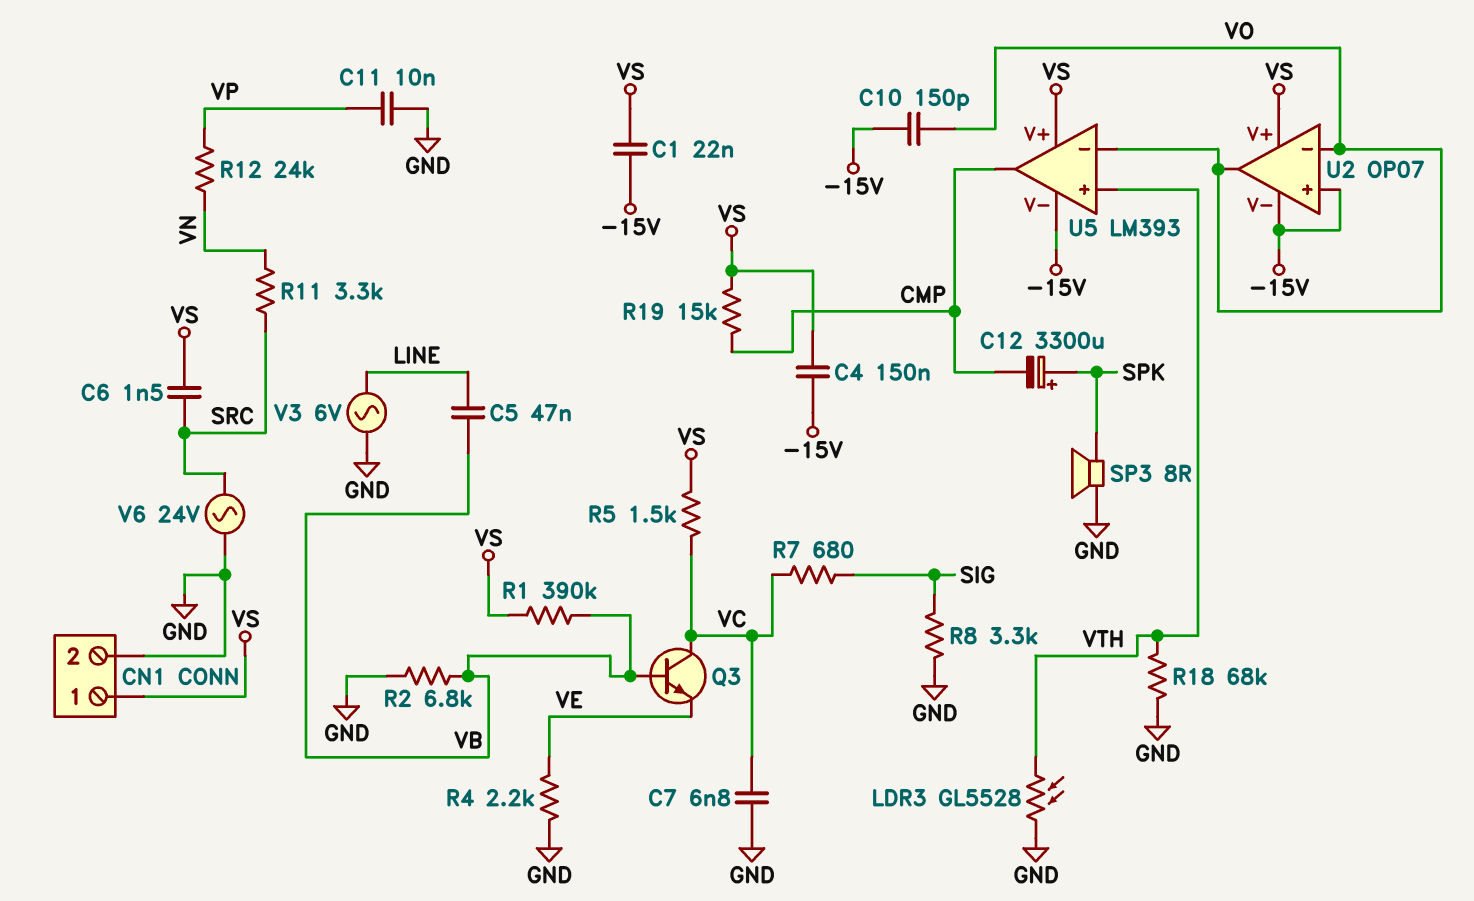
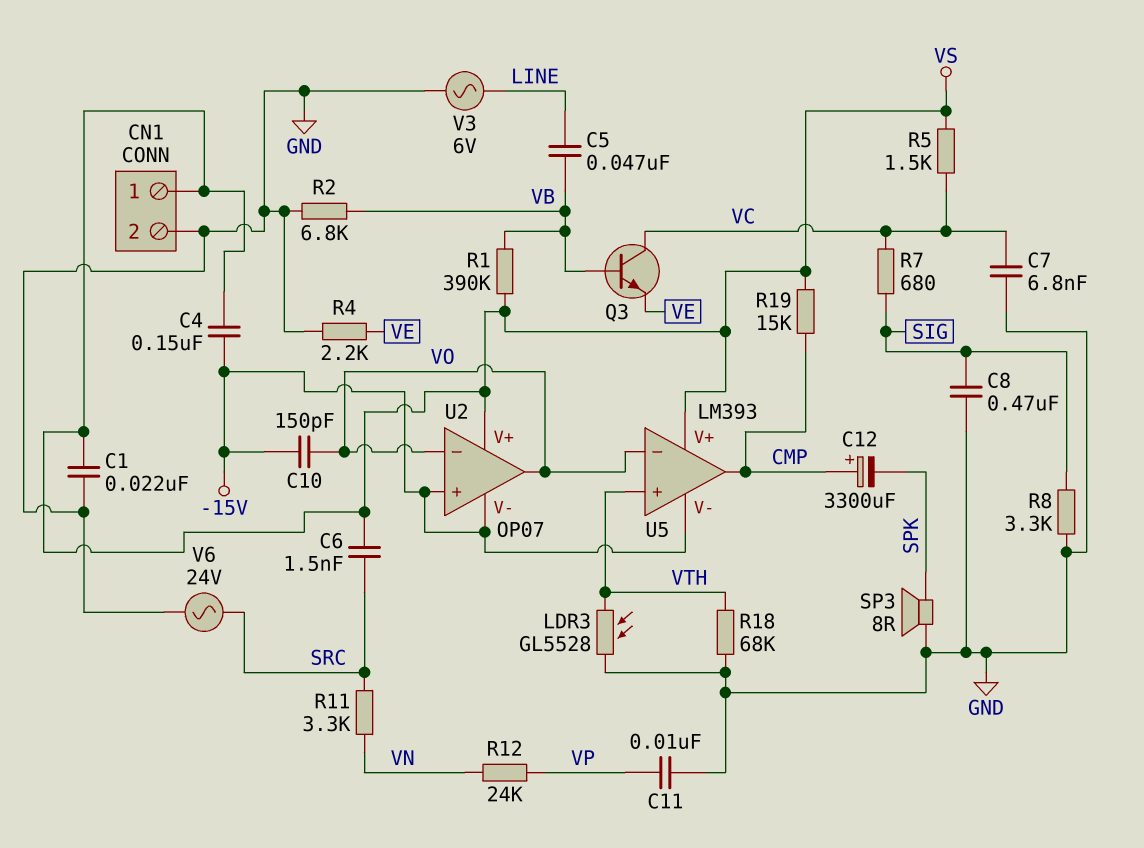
C1: 22nF (-15V, VS) -> 22nF (GND, VS)
C8: none -> 470nF (GND, SIG)
C12: 3300uF (plus SPK, minus CMP) -> 3300uF (plus CMP, minus SPK)

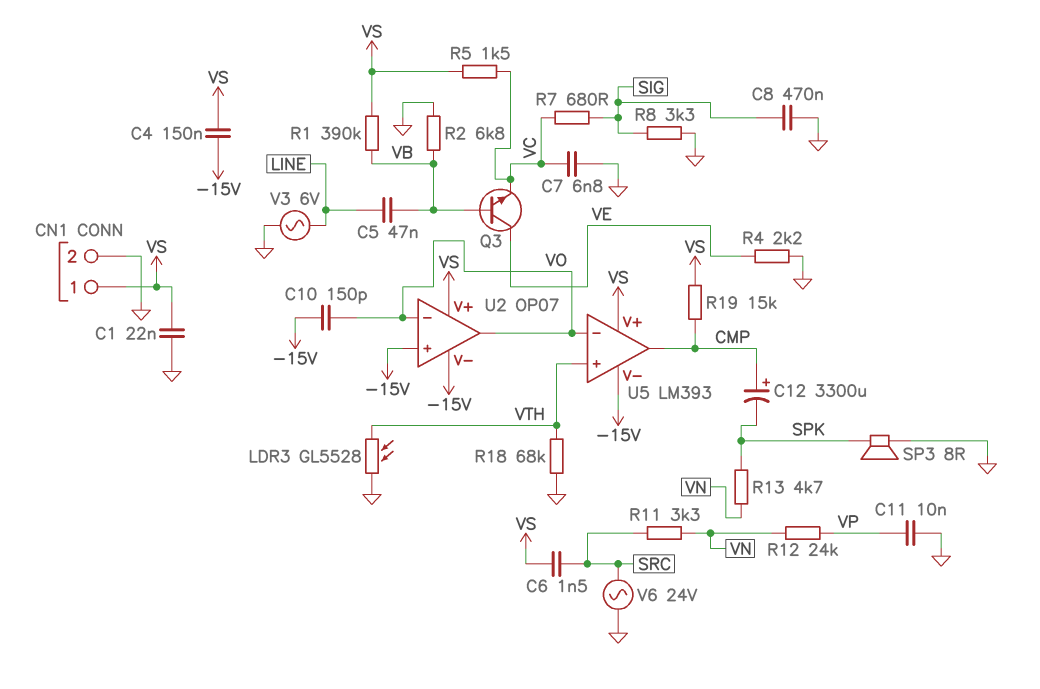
Q3: NPN (B VB, C VC, E VE) -> NPN (B VB, C VE, E VC)
R13: none -> 4.7k (SPK, VN)

